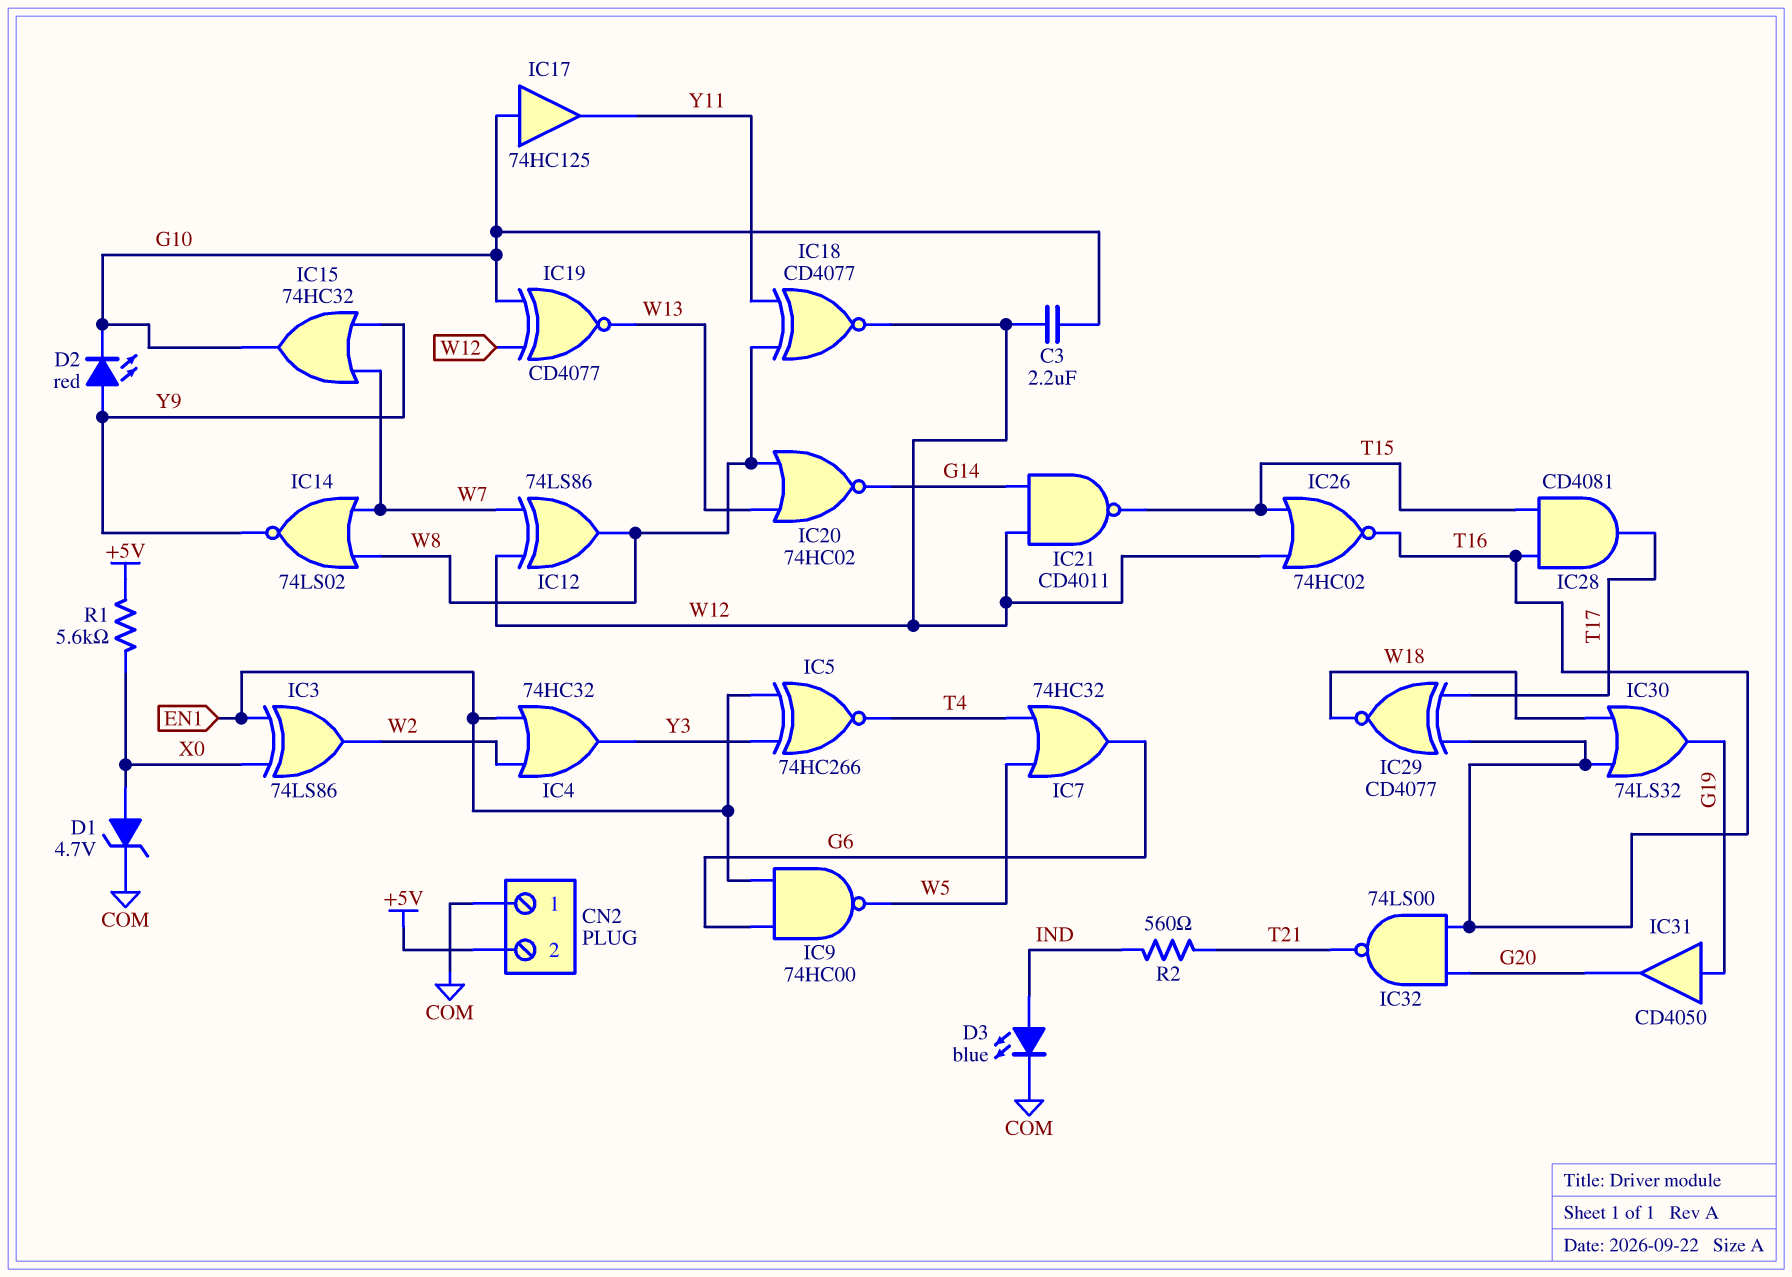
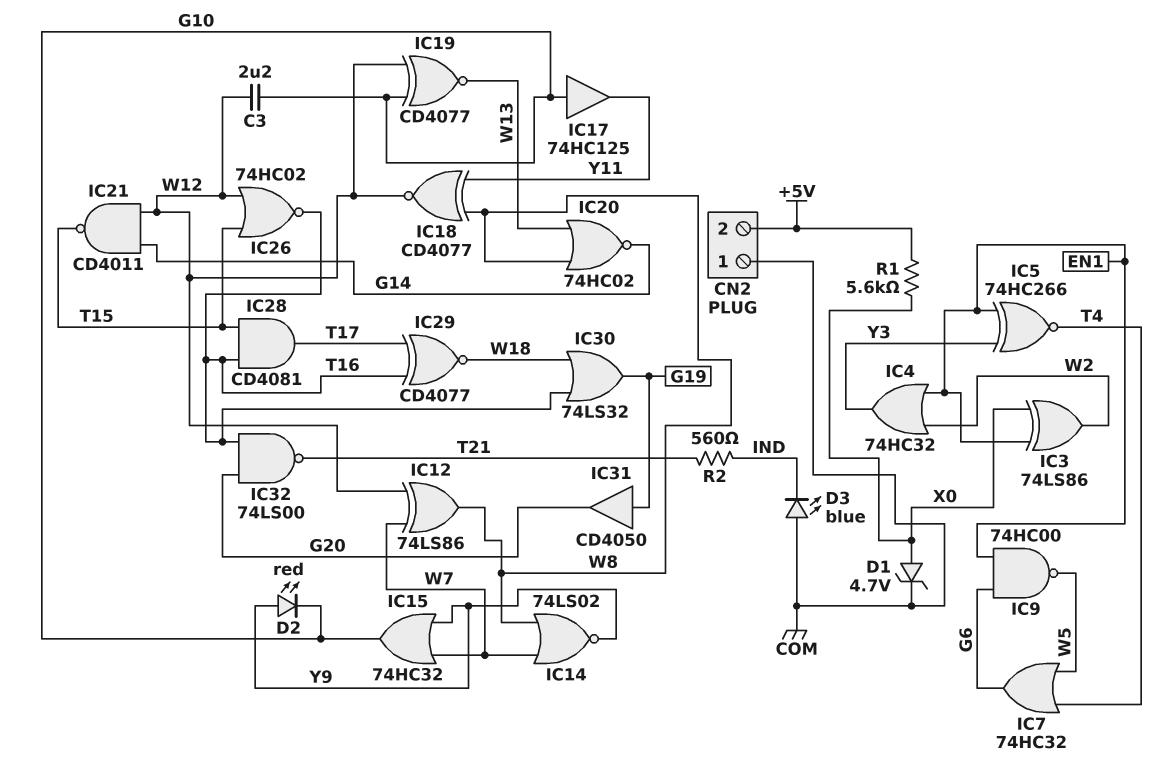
D3: LED blue (A IND, K COM) -> LED blue (A COM, K IND)

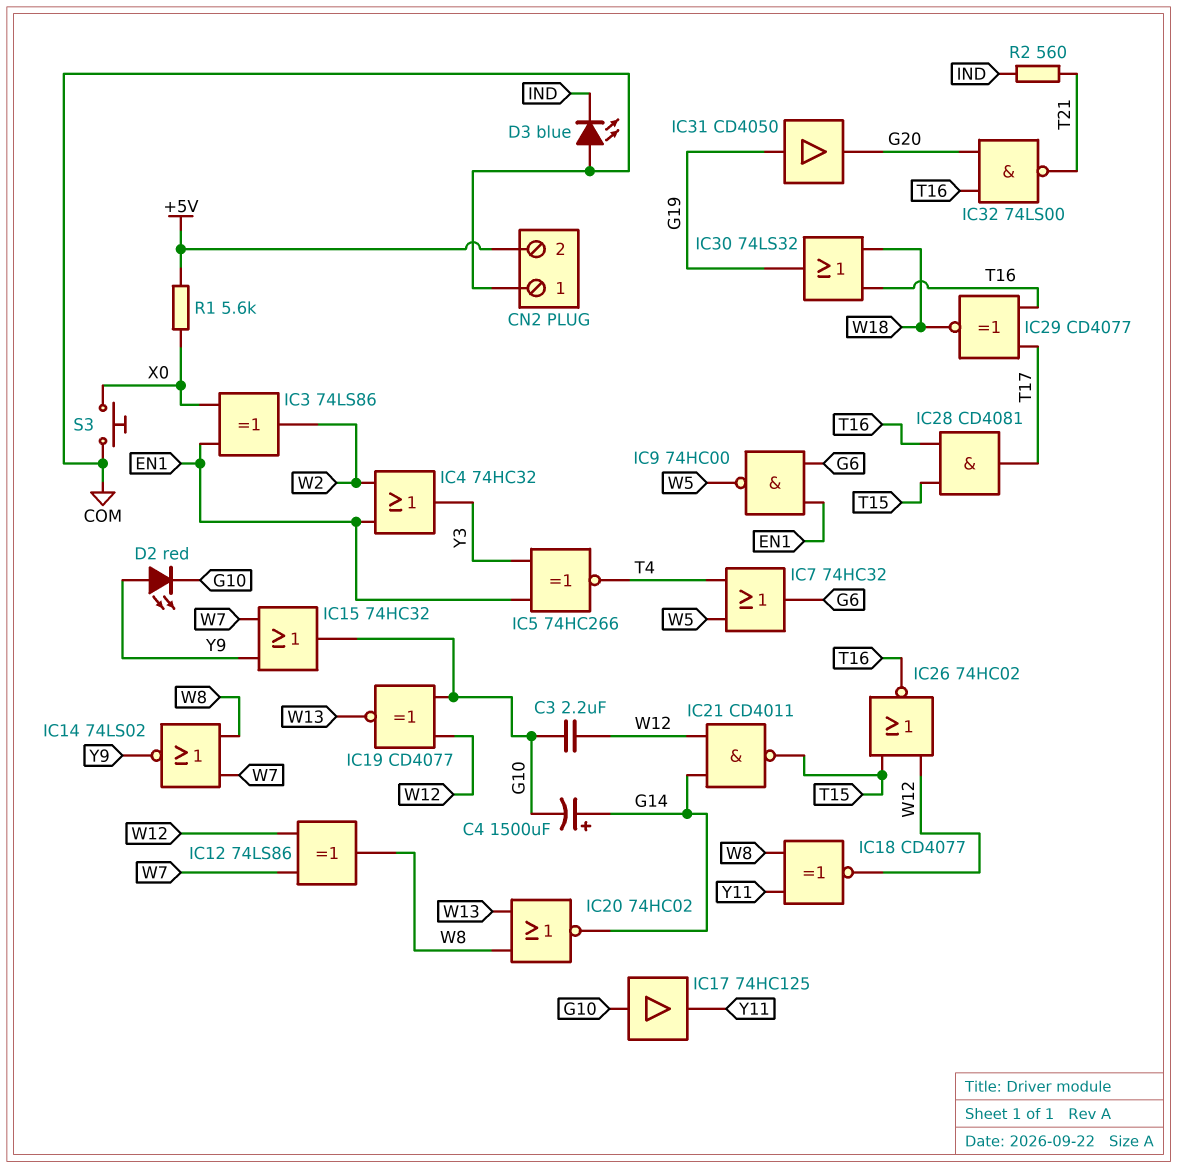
C4: none -> 1500uF (plus G14, minus G10)
D1: zener 4.7V (A X0, K COM) -> none
S3: none -> button (COM, X0)

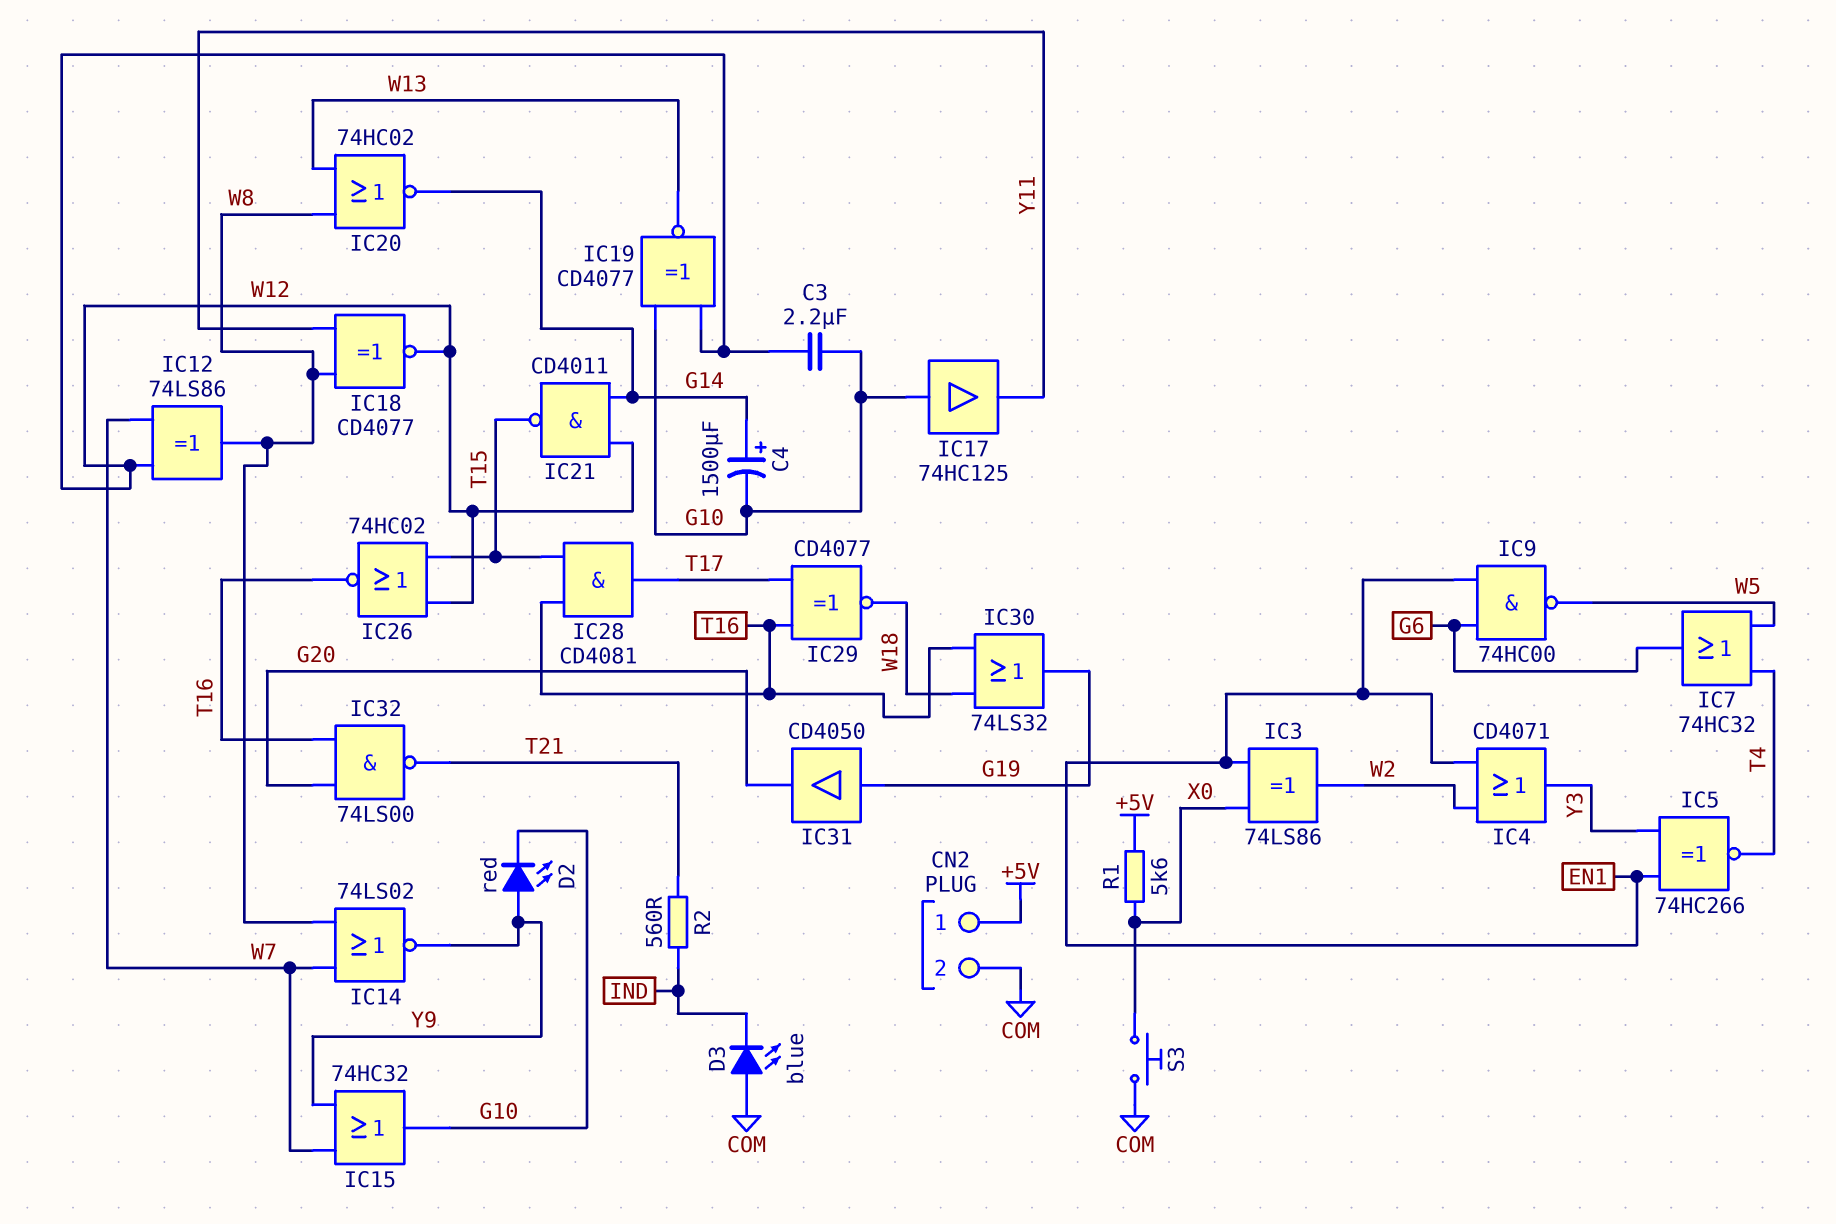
CN2 pin 1: COM -> +5V
CN2 pin 2: +5V -> COM
IC4: OR 74HC32 (in EN1, in W2, out Y3) -> OR CD4071 (in EN1, in W2, out Y3)

